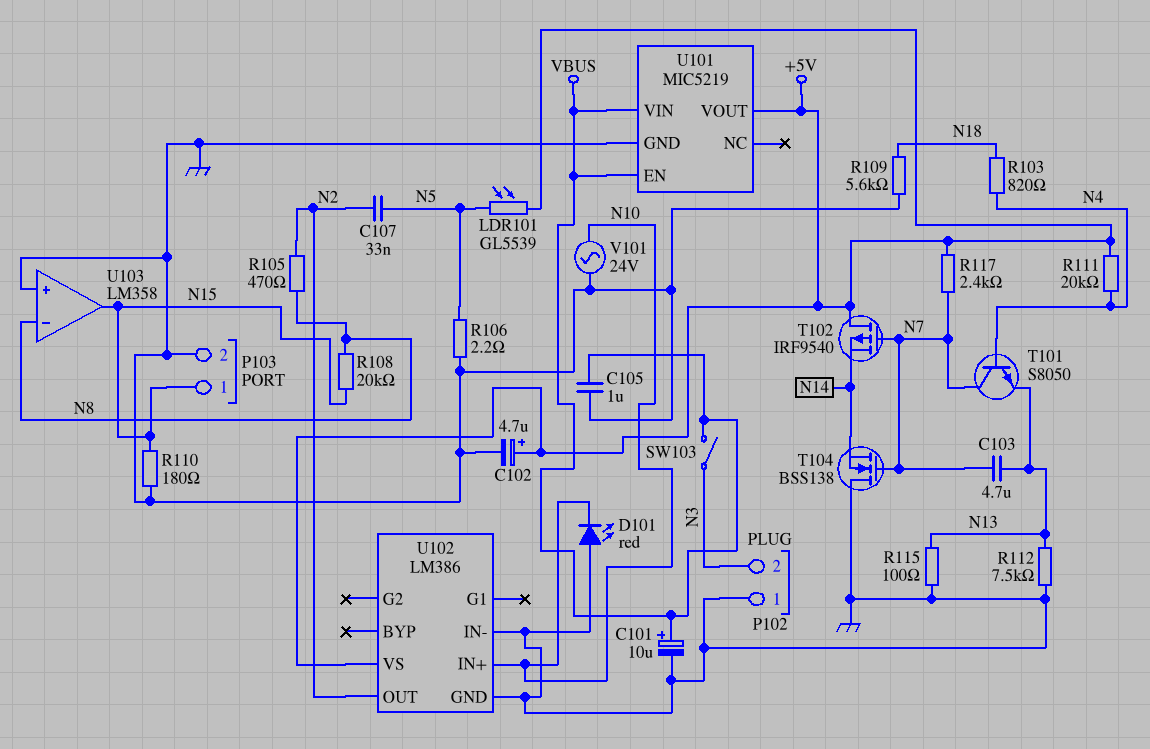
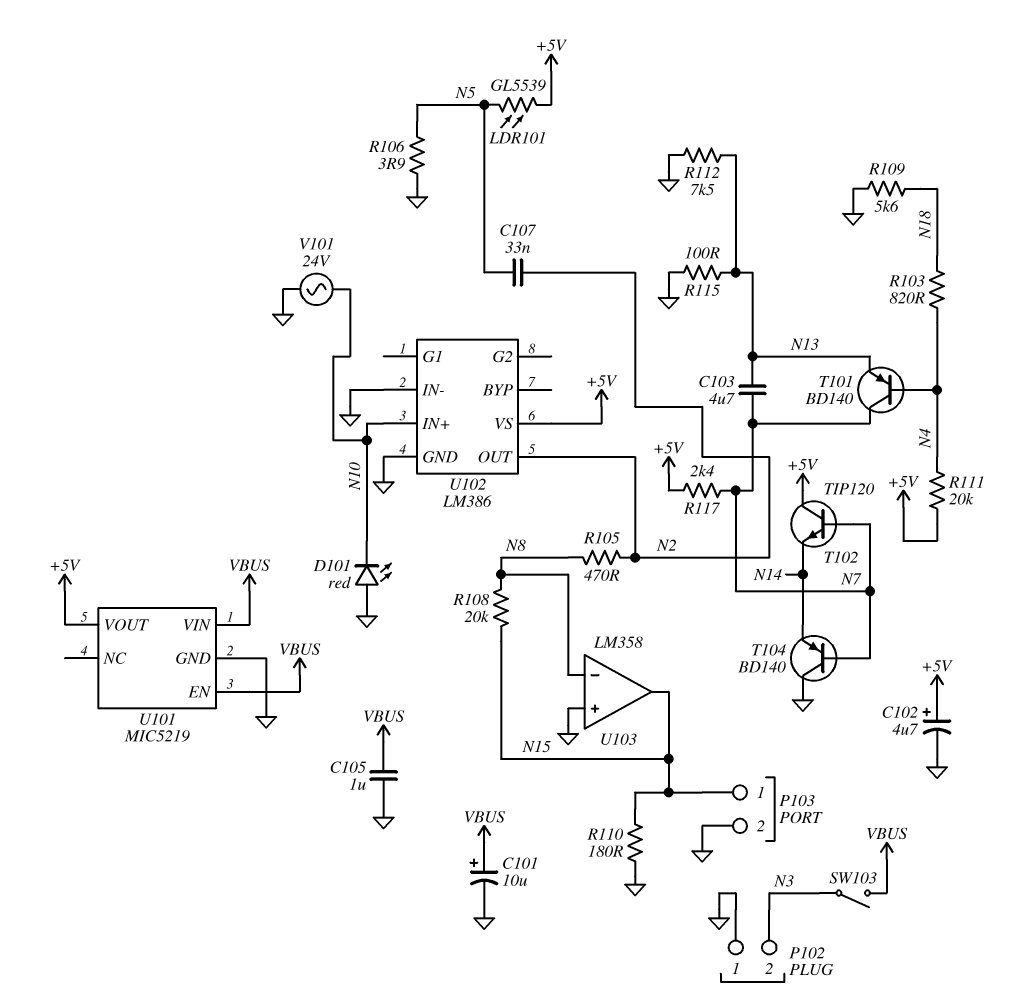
R106: 2.2 (GND, N5) -> 3.9 (GND, N5)
T101: NPN S8050 (B N4, C N7, E N13) -> PNP BD140 (B N4, C N7, E N13)
T102: PMOS IRF9540 (G N7, D +5V, S N14) -> NPN TIP120 (B N7, C +5V, E N14)
T104: NMOS BSS138 (G N7, D GND, S N14) -> PNP BD140 (B N7, C GND, E N14)

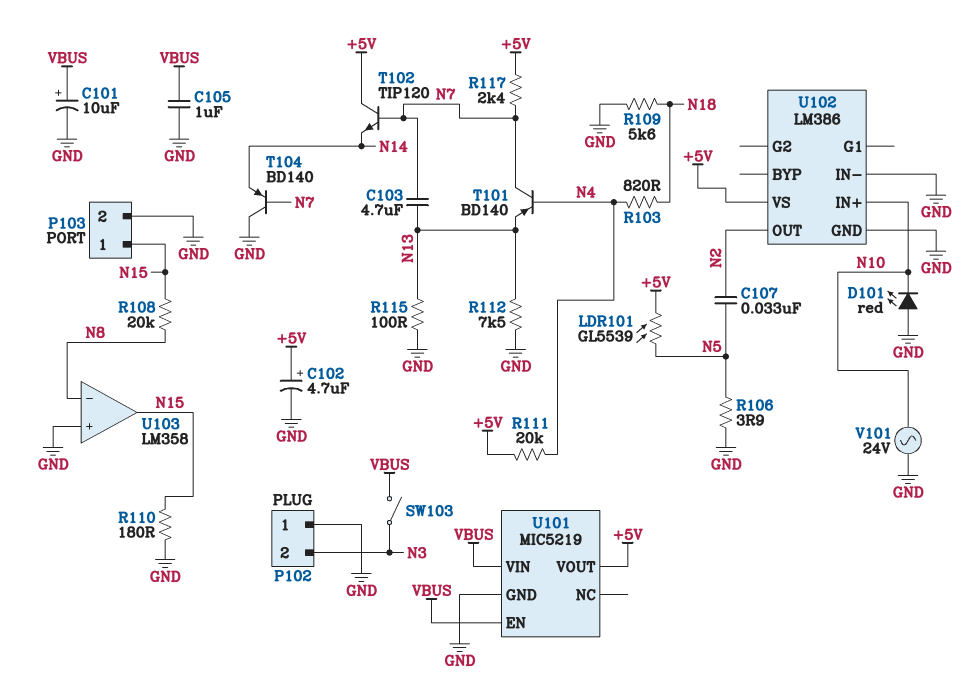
R105: 470 (N2, N8) -> none

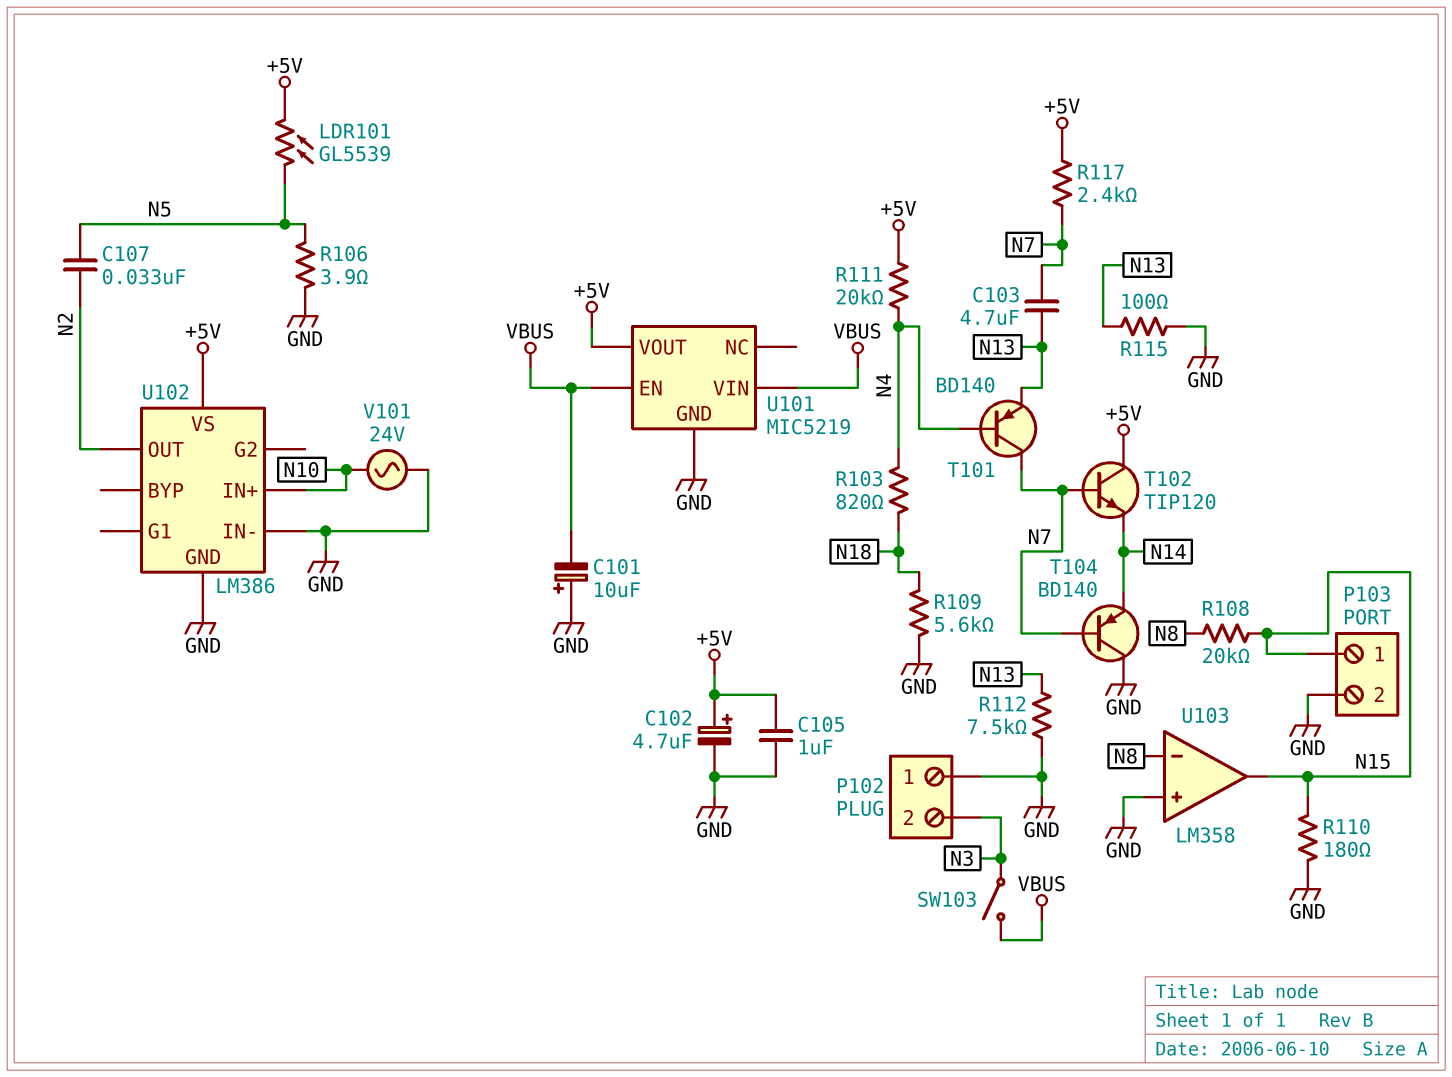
C101: 10uF (plus VBUS, minus GND) -> 10uF (plus GND, minus VBUS)
C105: 1uF (GND, VBUS) -> 1uF (+5V, GND)
D101: LED red (A GND, K N10) -> none

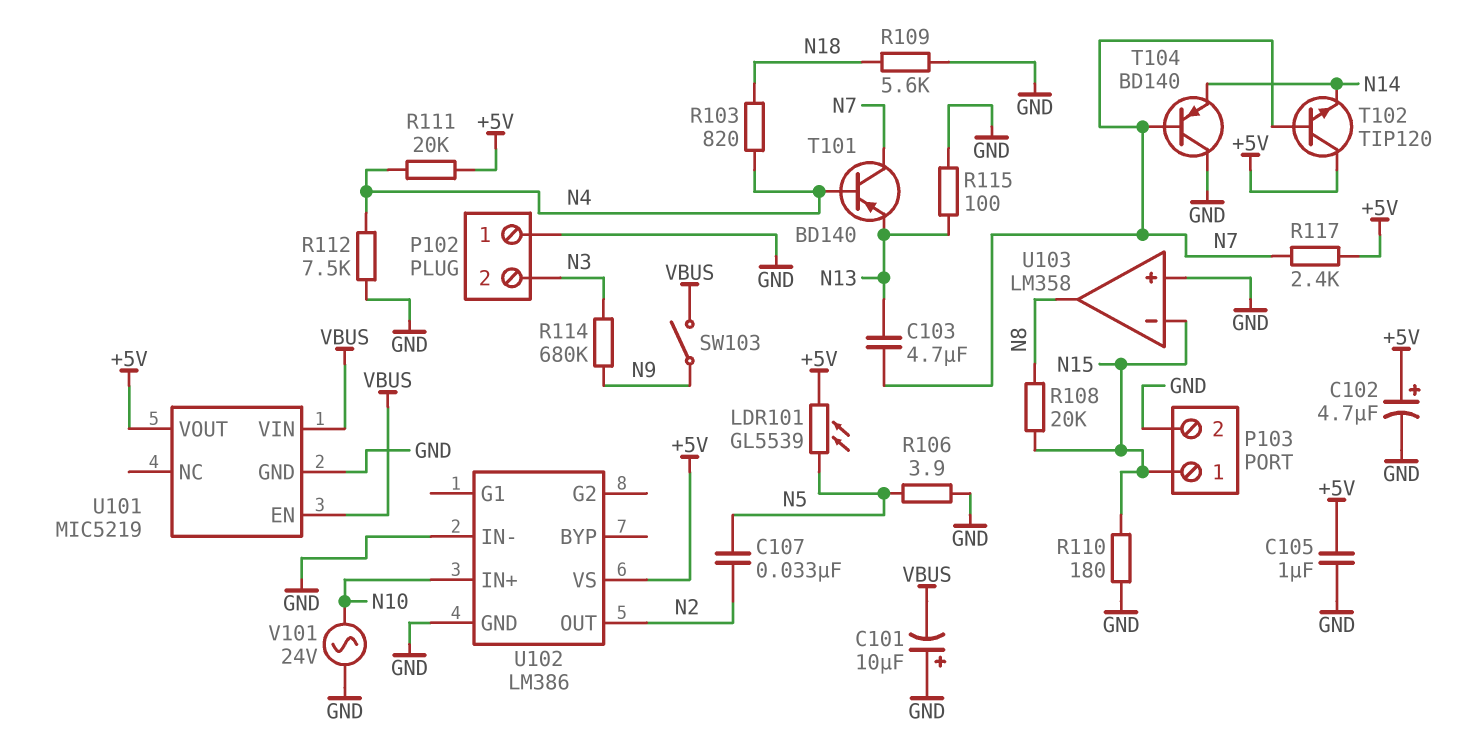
R112: 7.5k (GND, N13) -> 7.5k (GND, N4)
R114: none -> 680k (N3, N9)
SW103: switch (N3, VBUS) -> switch (N9, VBUS)
U103 pin in-: N8 -> N15
U103 pin out: N15 -> N8

